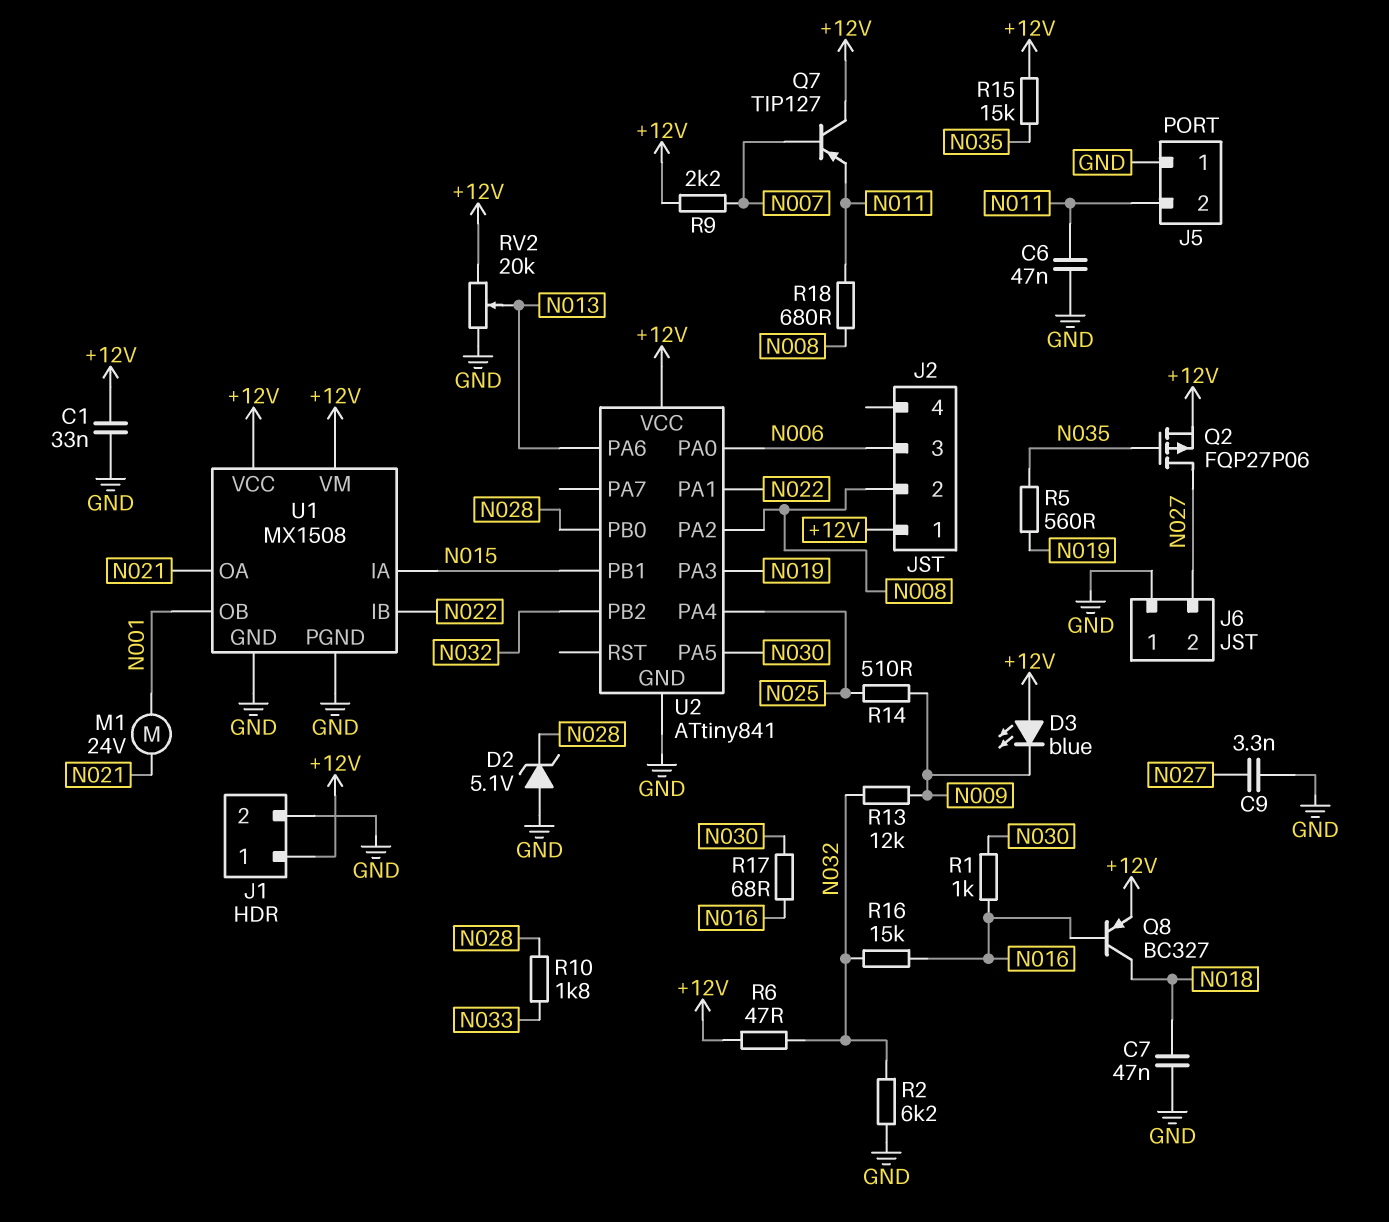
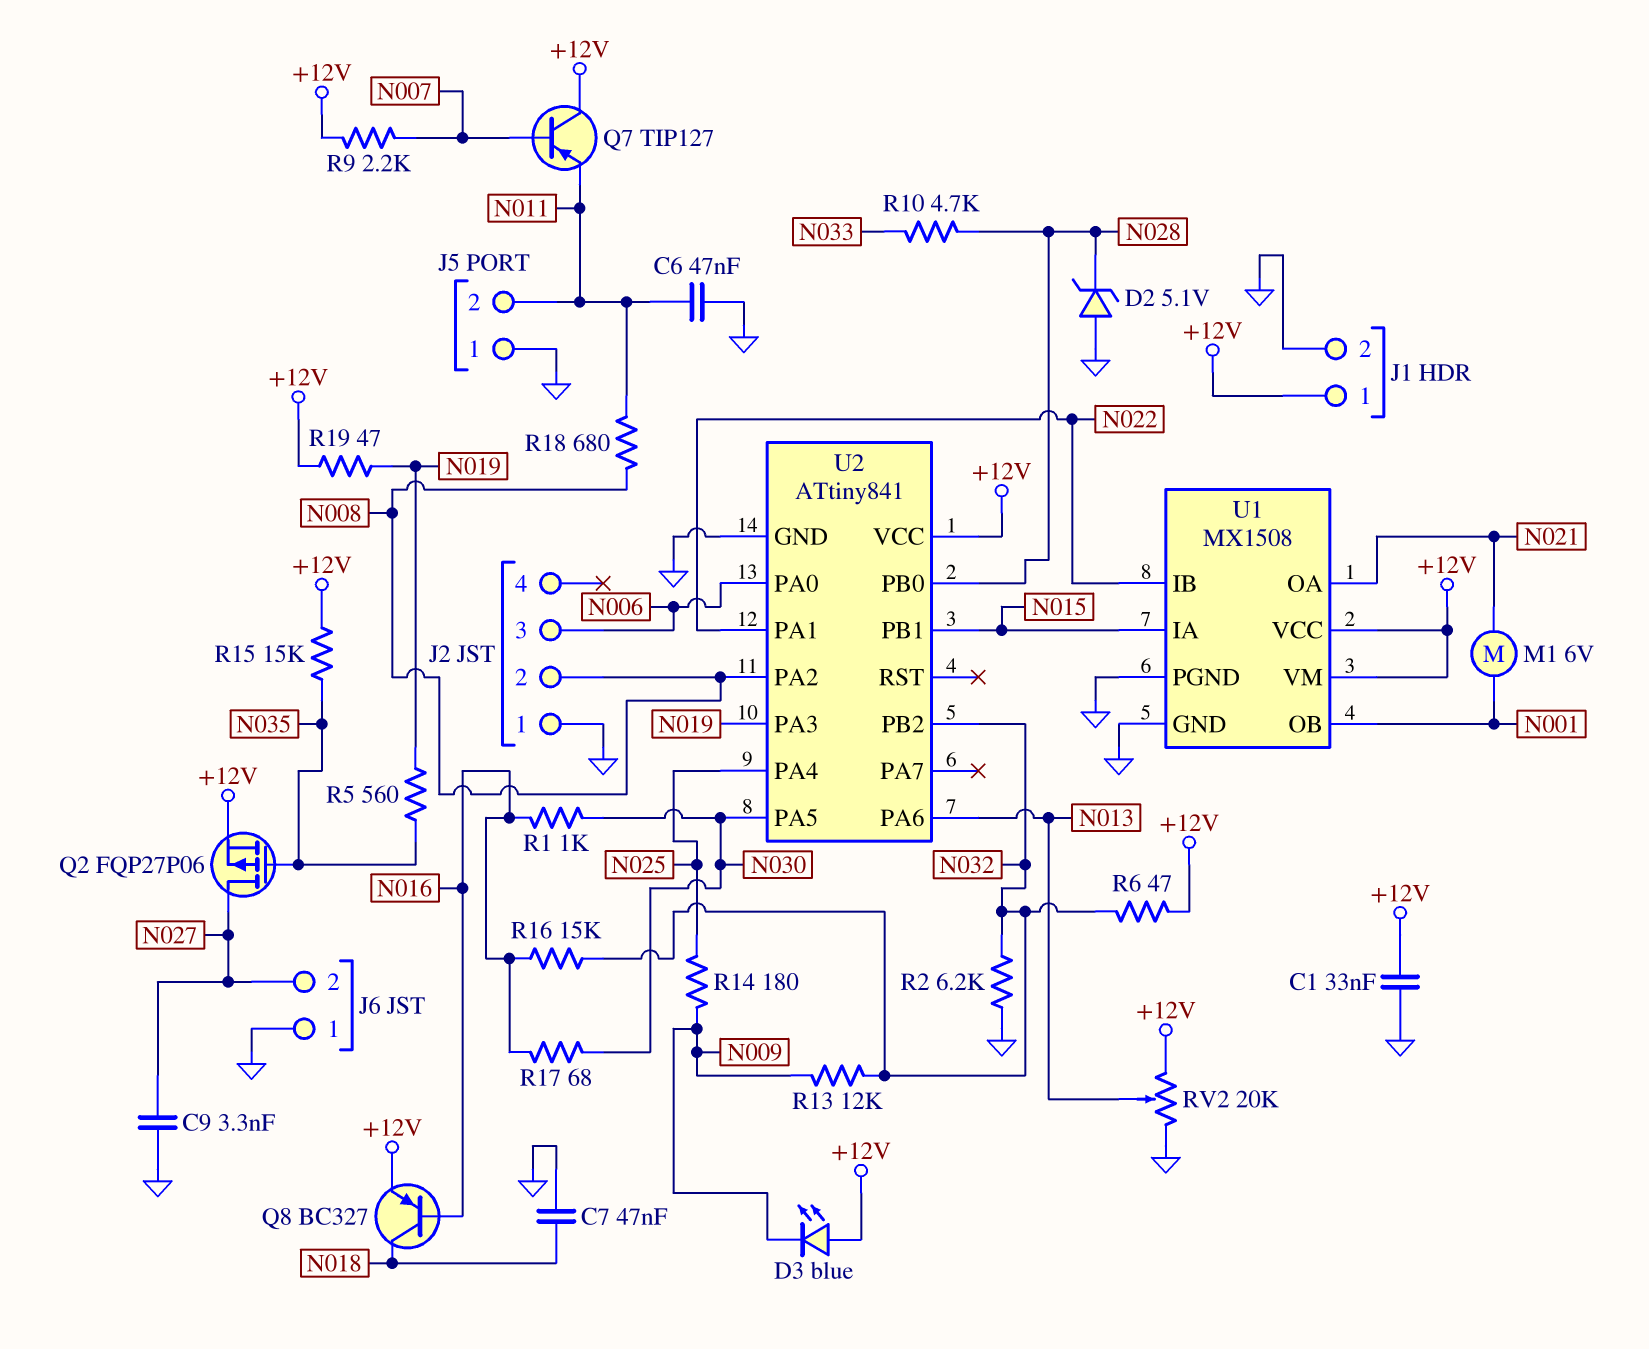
J2 pin 1: +12V -> GND
M1: motor 24V (N001, N021) -> motor 6V (N001, N021)
R10: 1.8k (N028, N033) -> 4.7k (N028, N033)
R14: 510 (N009, N025) -> 180 (N009, N025)
R19: none -> 47 (+12V, N019)

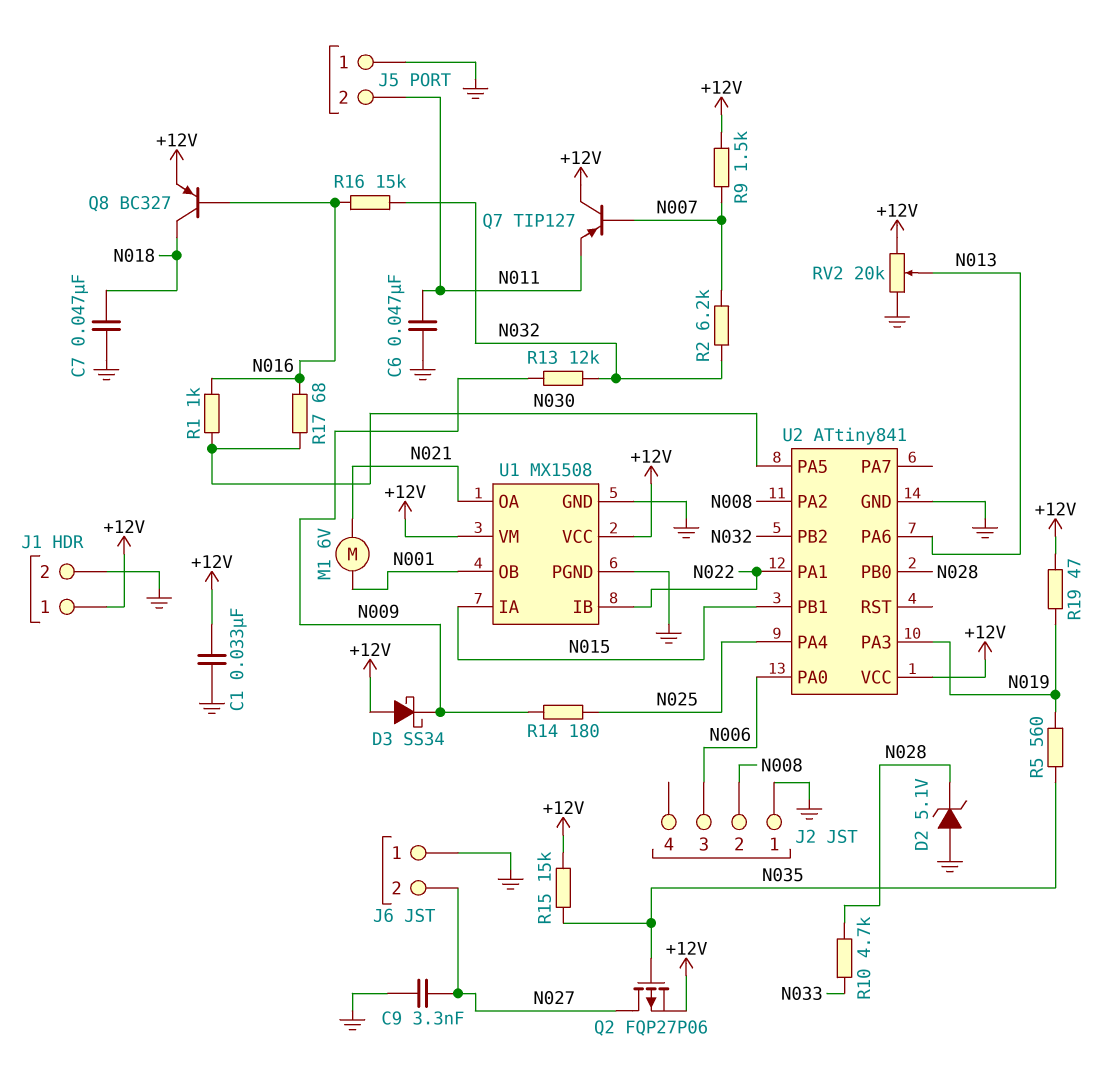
D3: LED blue (A +12V, K N009) -> schottky SS34 (A +12V, K N009)
R2: 6.2k (GND, N032) -> 6.2k (N007, N032)
R6: 47 (+12V, N032) -> none
R9: 2.2k (+12V, N007) -> 1.5k (+12V, N007)
R18: 680 (N008, N011) -> none

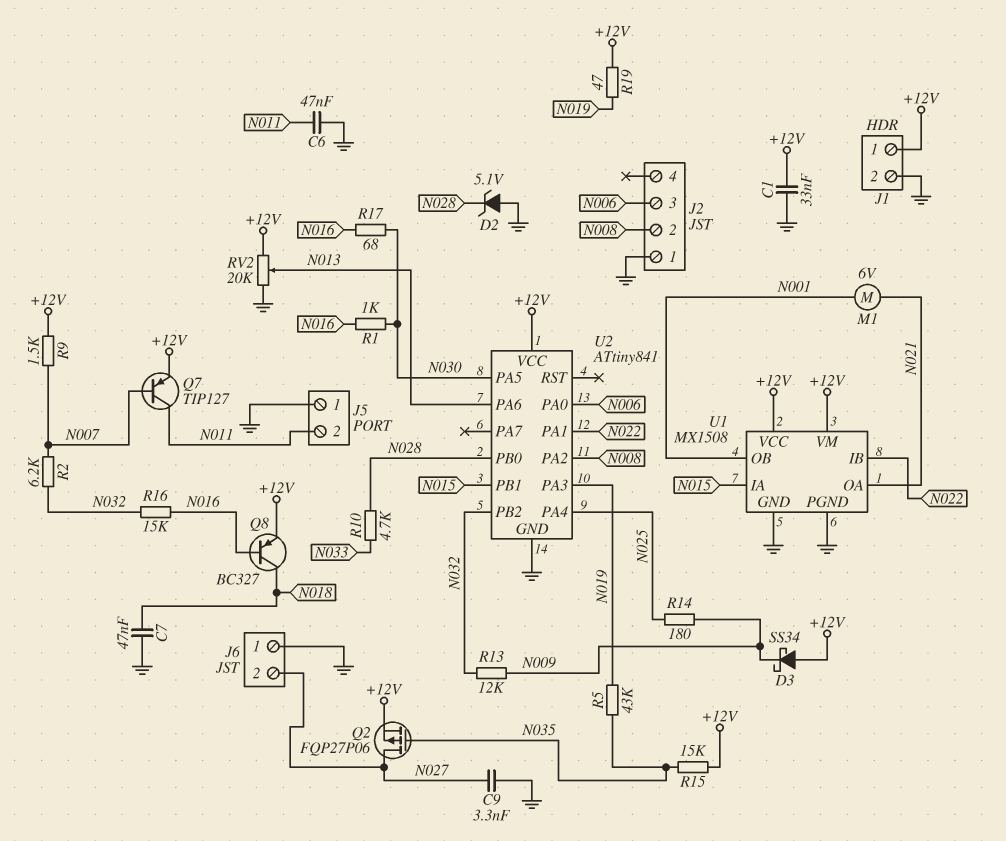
Q7: PNP TIP127 (B N007, C +12V, E N011) -> PNP TIP127 (B N007, C N011, E +12V)
R5: 560 (N019, N035) -> 43k (N019, N035)

